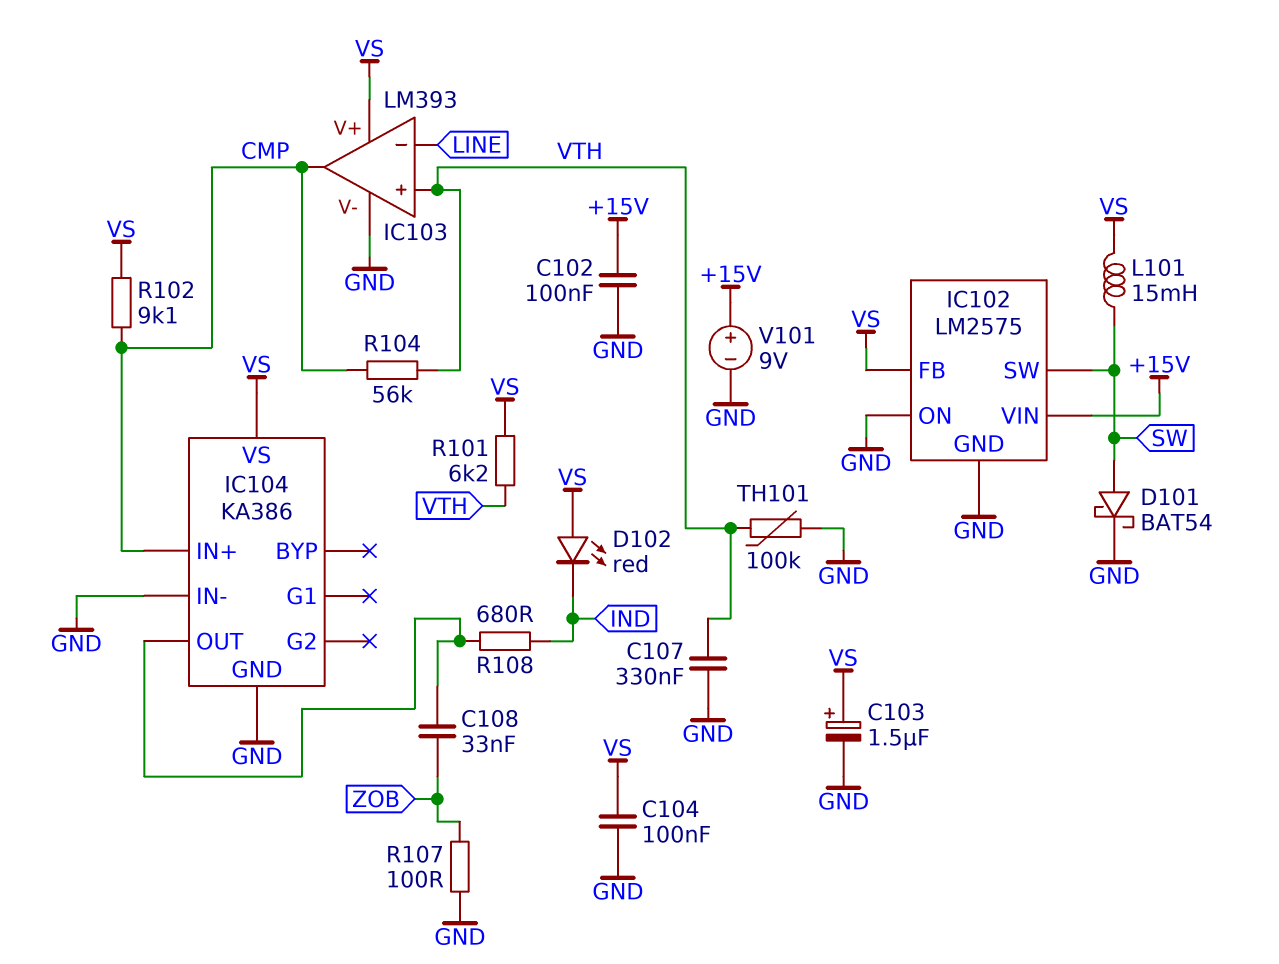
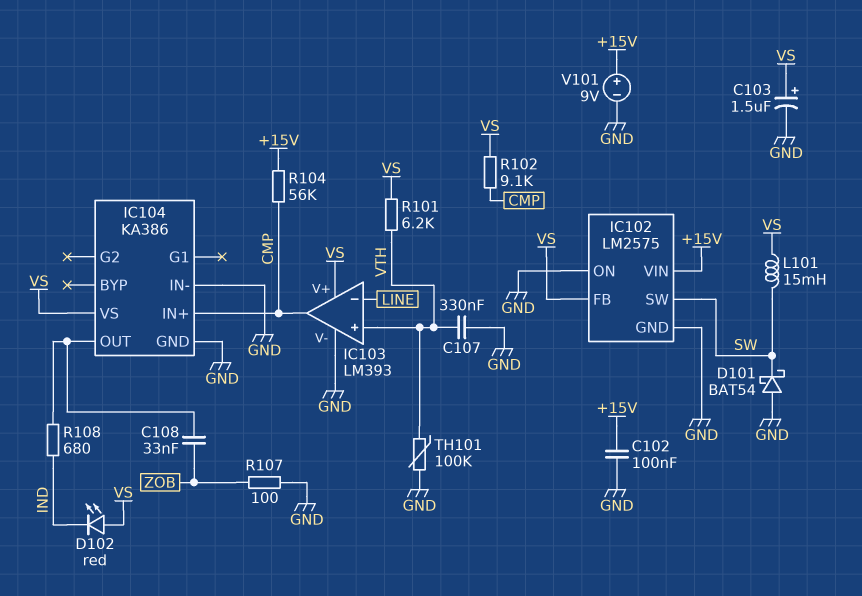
C104: 100nF (GND, VS) -> none
D101: schottky BAT54 (A SW, K GND) -> schottky BAT54 (A GND, K SW)
R104: 56k (CMP, VTH) -> 56k (+15V, CMP)

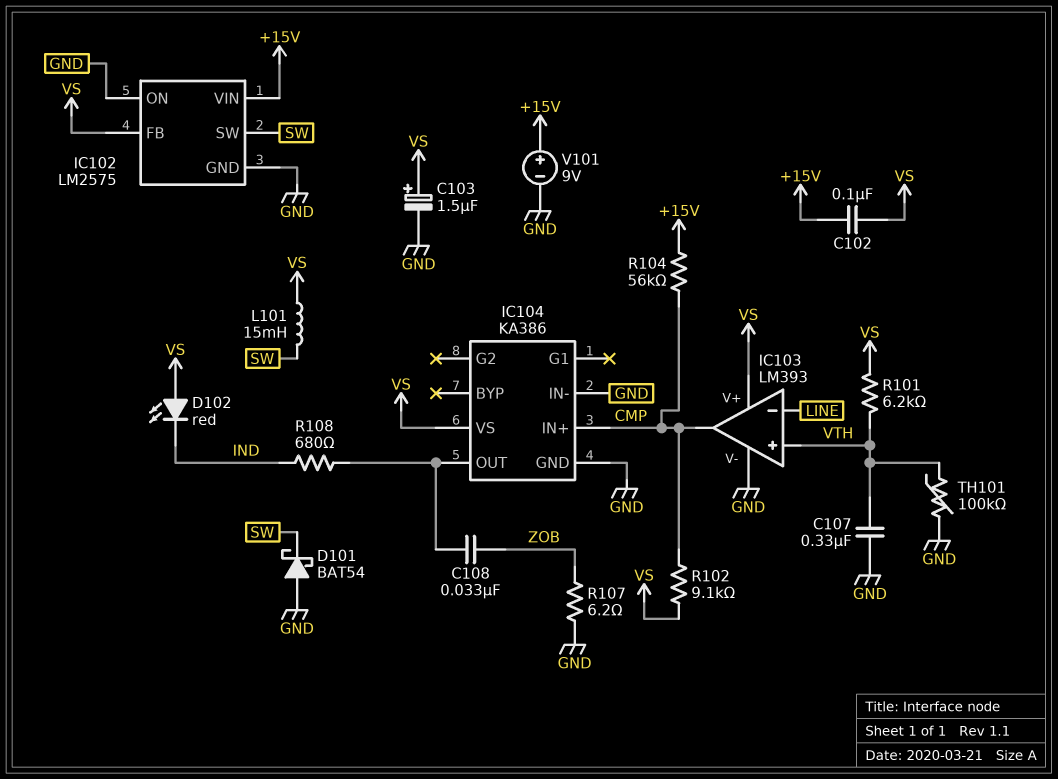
C102: 100nF (+15V, GND) -> 100nF (+15V, VS)
R107: 100 (GND, ZOB) -> 6.2 (GND, ZOB)

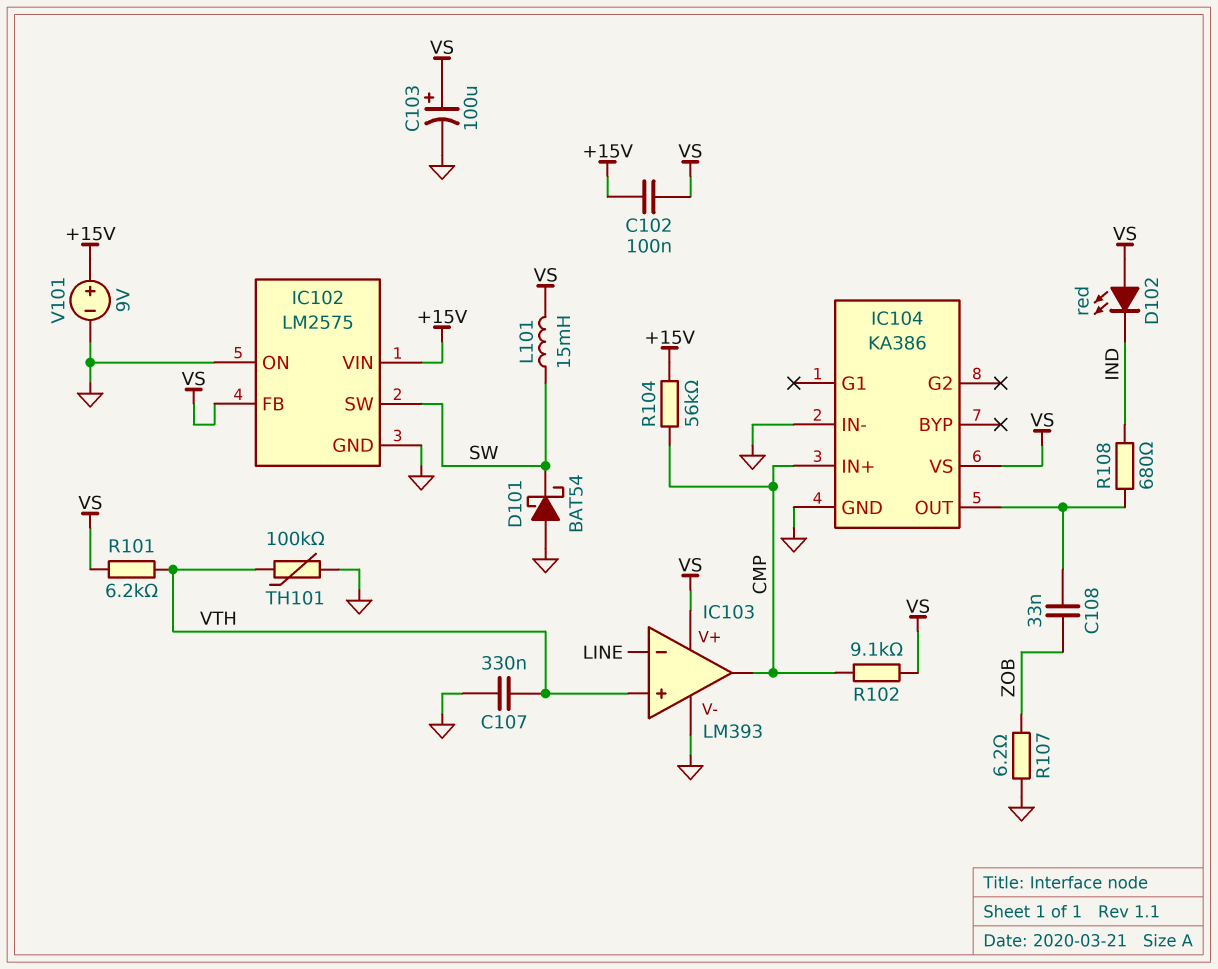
C103: 1.5uF (plus VS, minus GND) -> 100uF (plus VS, minus GND)

